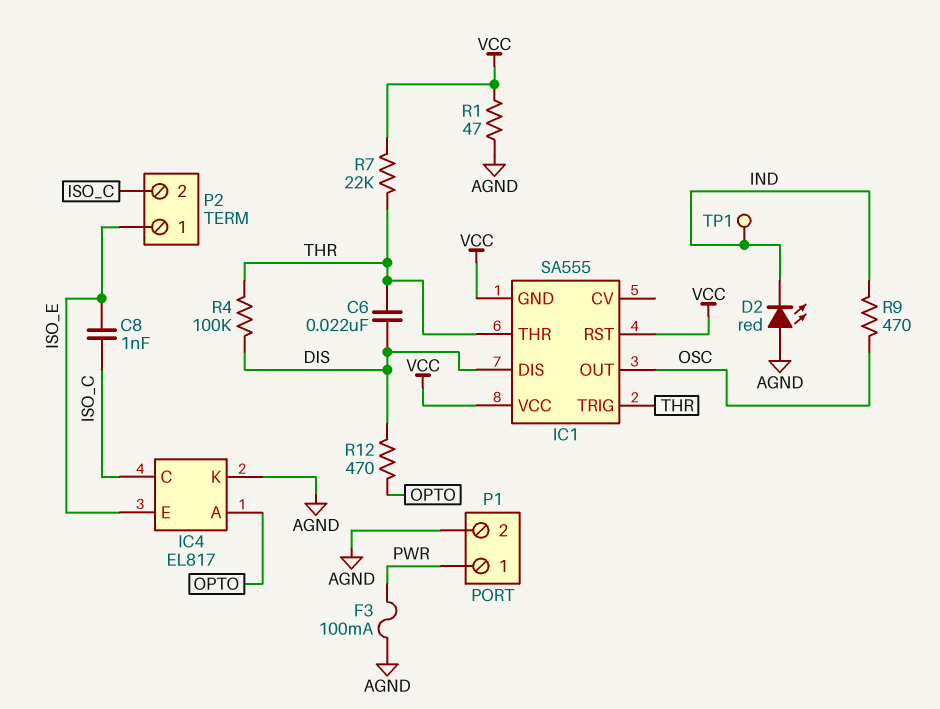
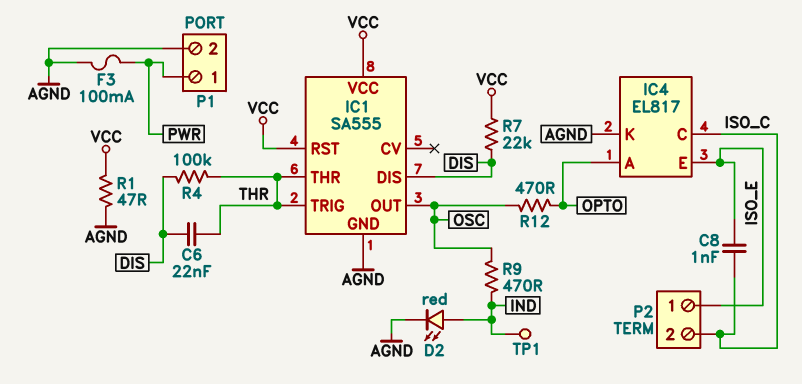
D2: LED red (A AGND, K IND) -> LED red (A IND, K AGND)
IC1 pin GND: VCC -> AGND
R7: 22k (THR, VCC) -> 22k (DIS, VCC)
R12: 470 (DIS, OPTO) -> 470 (OPTO, OSC)

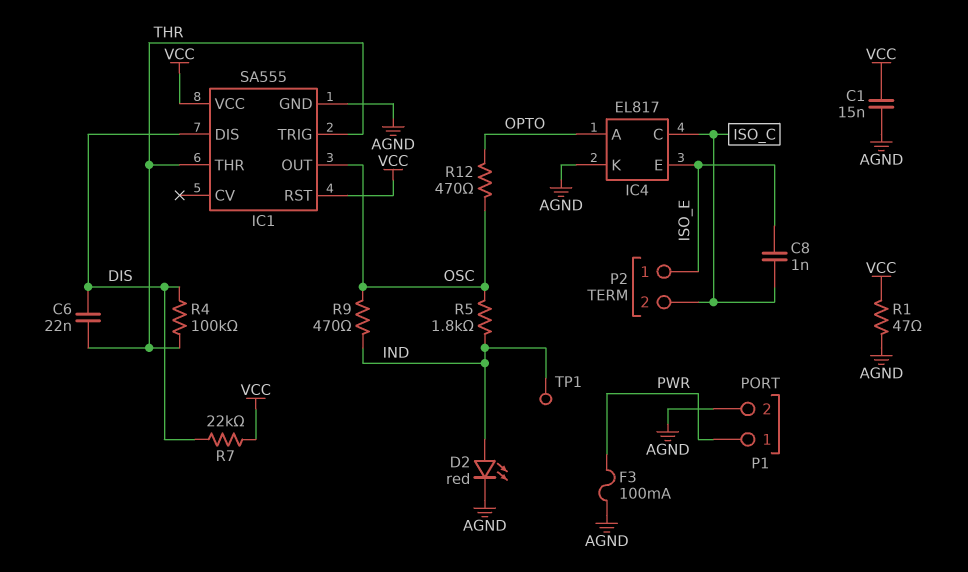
C1: none -> 15nF (AGND, VCC)
R5: none -> 1.8k (IND, OSC)

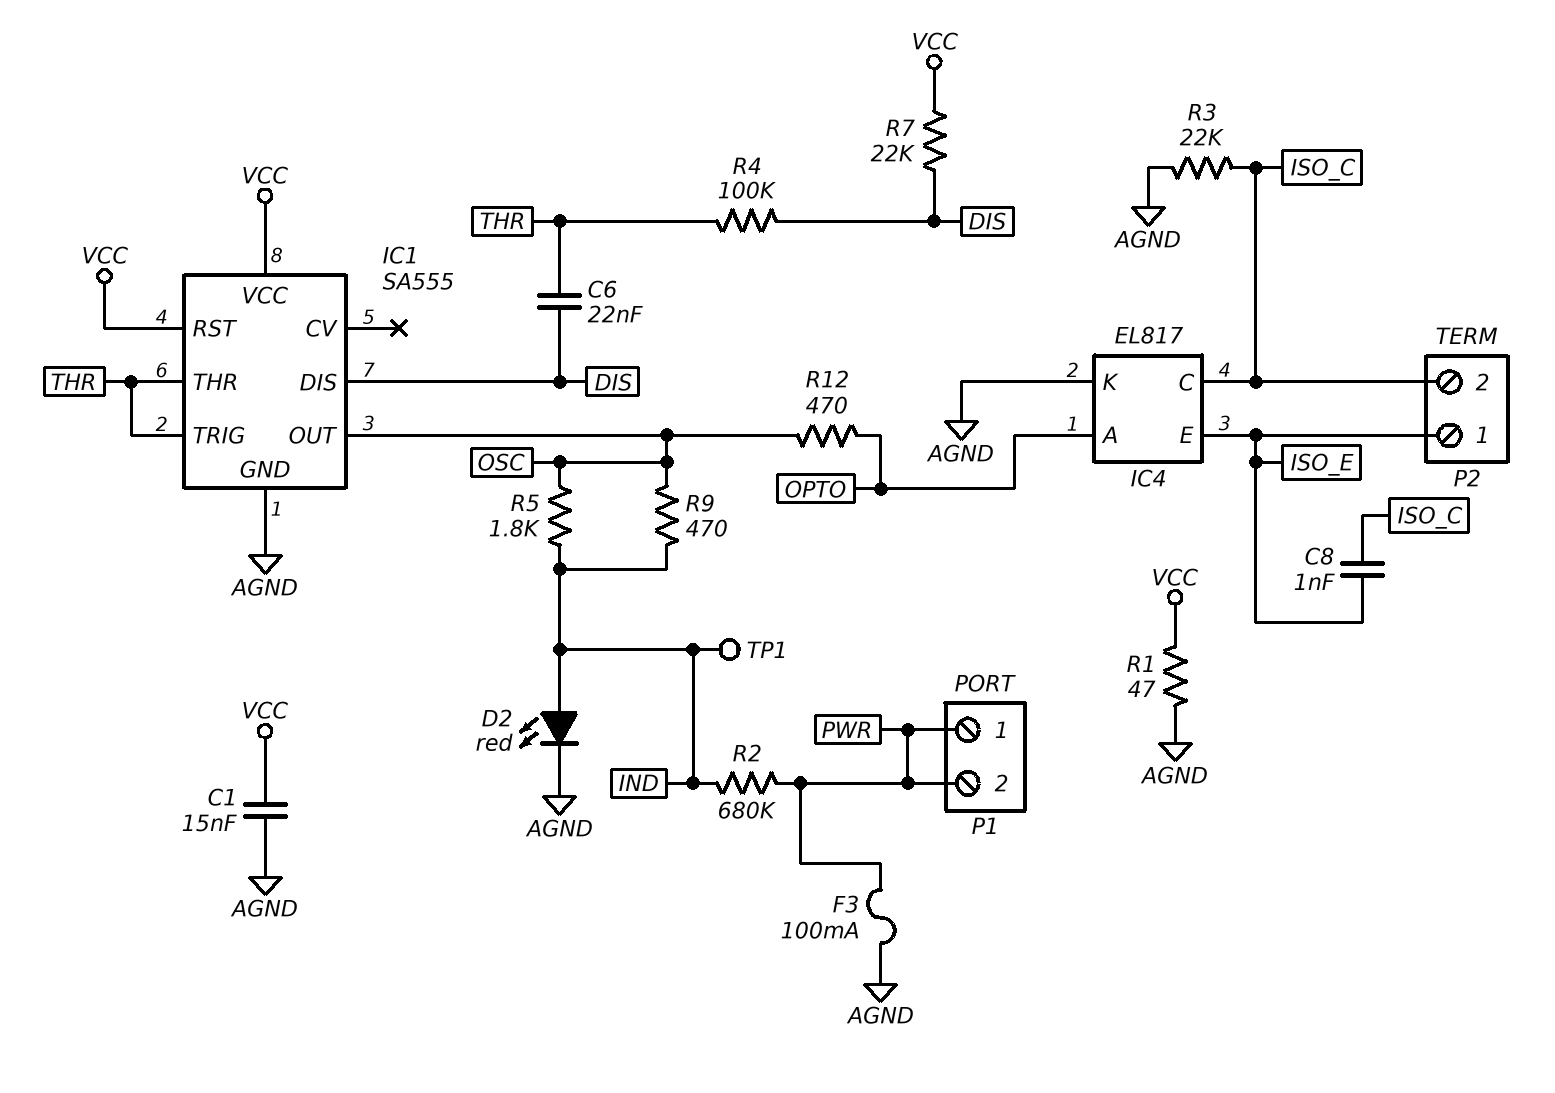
P1 pin 2: AGND -> PWR
R2: none -> 680k (IND, PWR)
R3: none -> 22k (AGND, ISO_C)

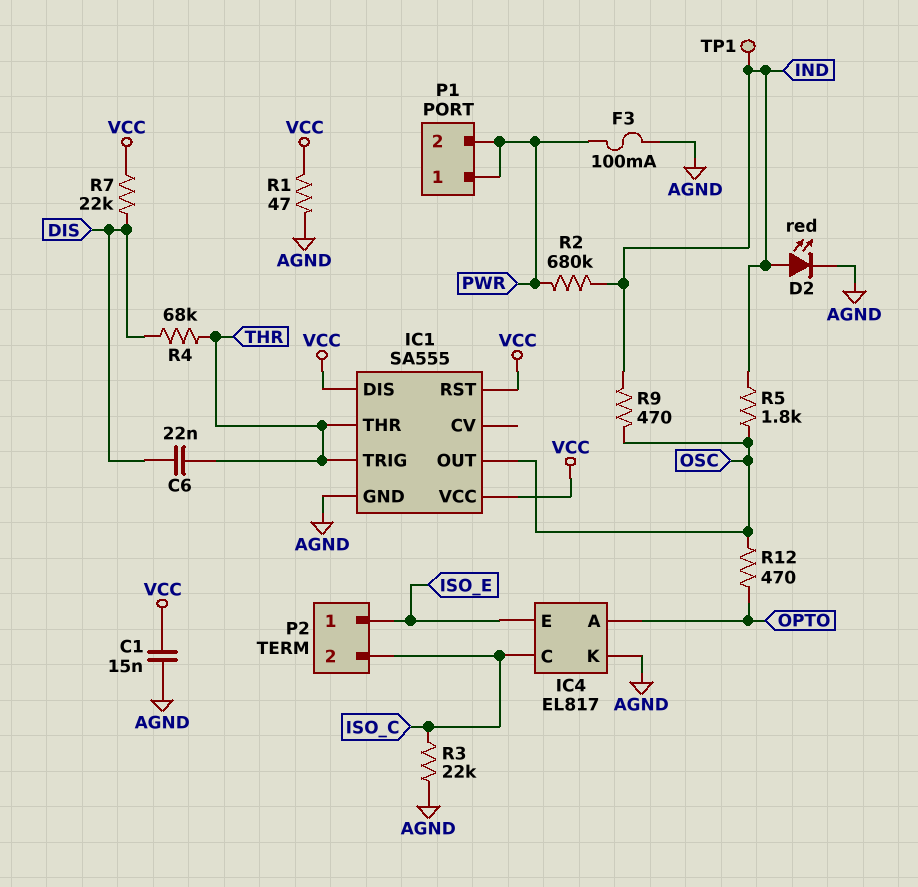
C8: 1nF (ISO_C, ISO_E) -> none
IC1 pin DIS: DIS -> VCC
R4: 100k (DIS, THR) -> 68k (DIS, THR)

